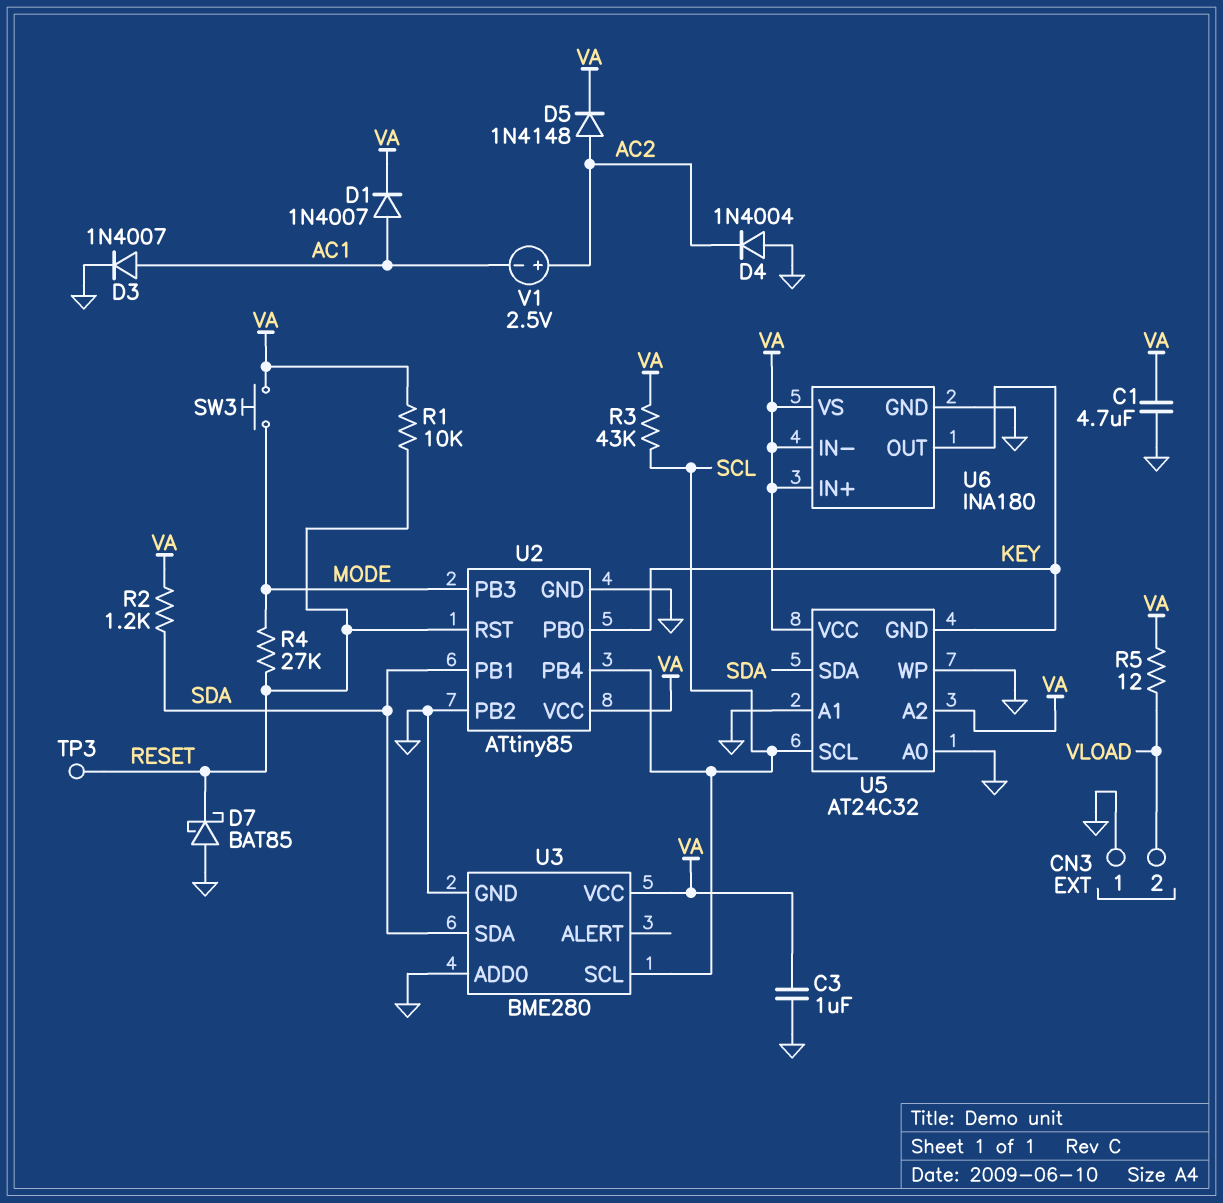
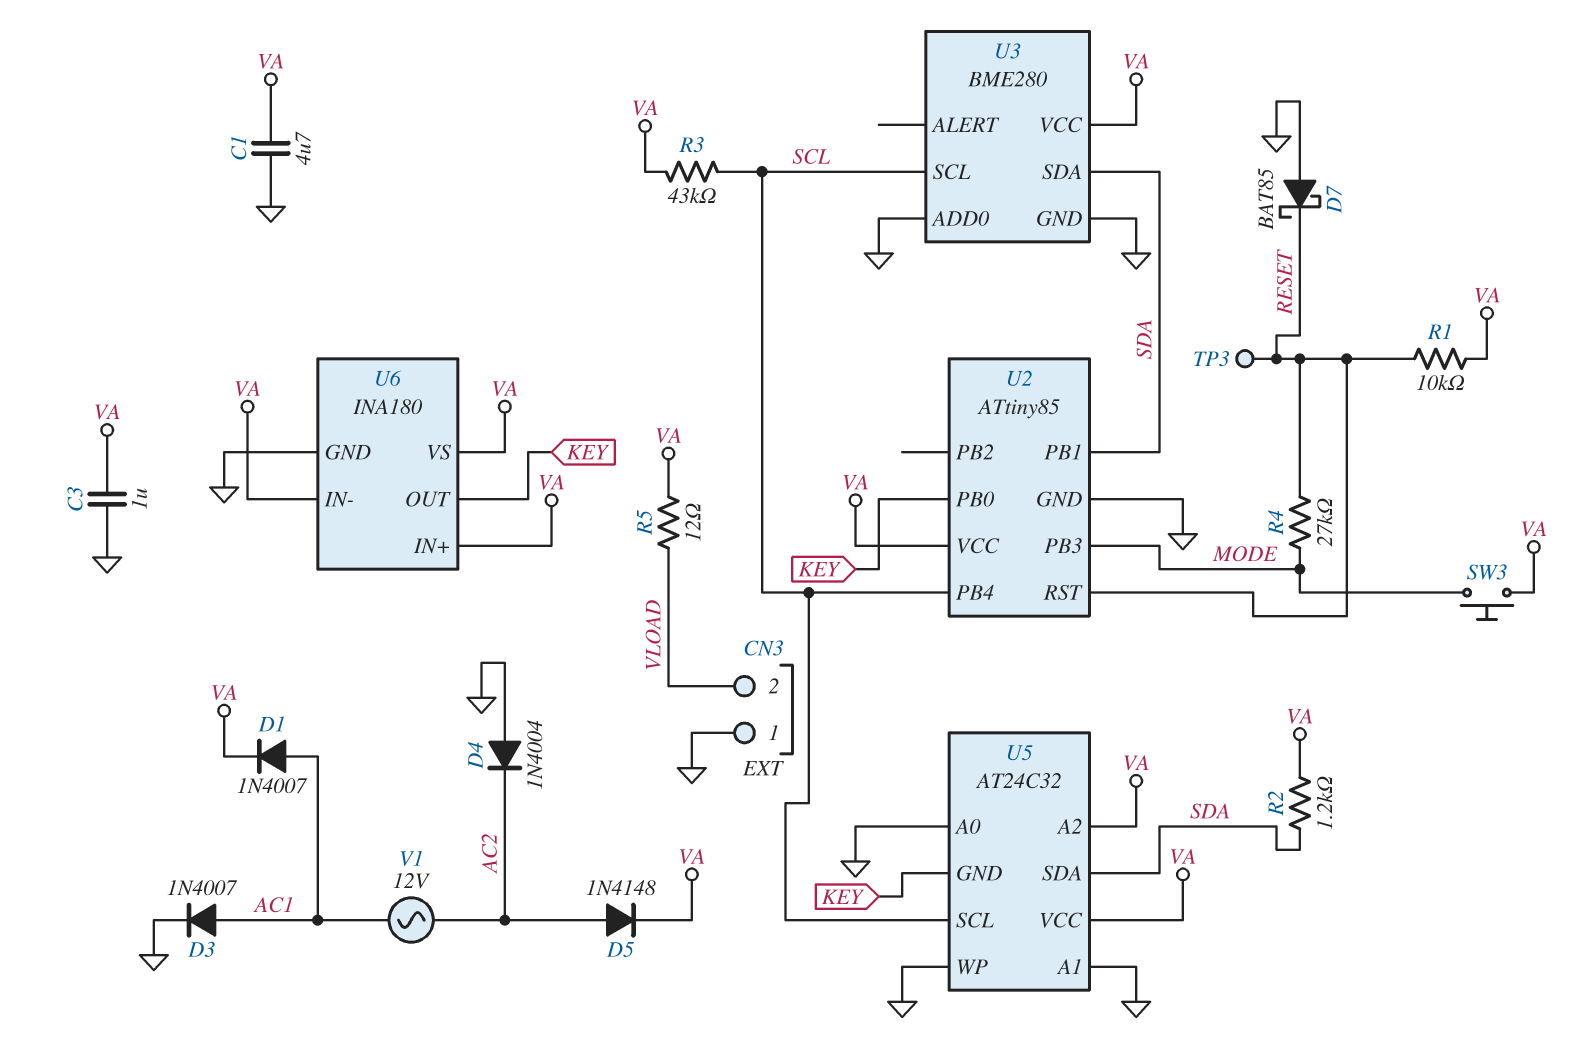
U2 pin PB2: GND -> none
V1: 2.5V (plus AC2, minus AC1) -> AC 12V (AC1, AC2)

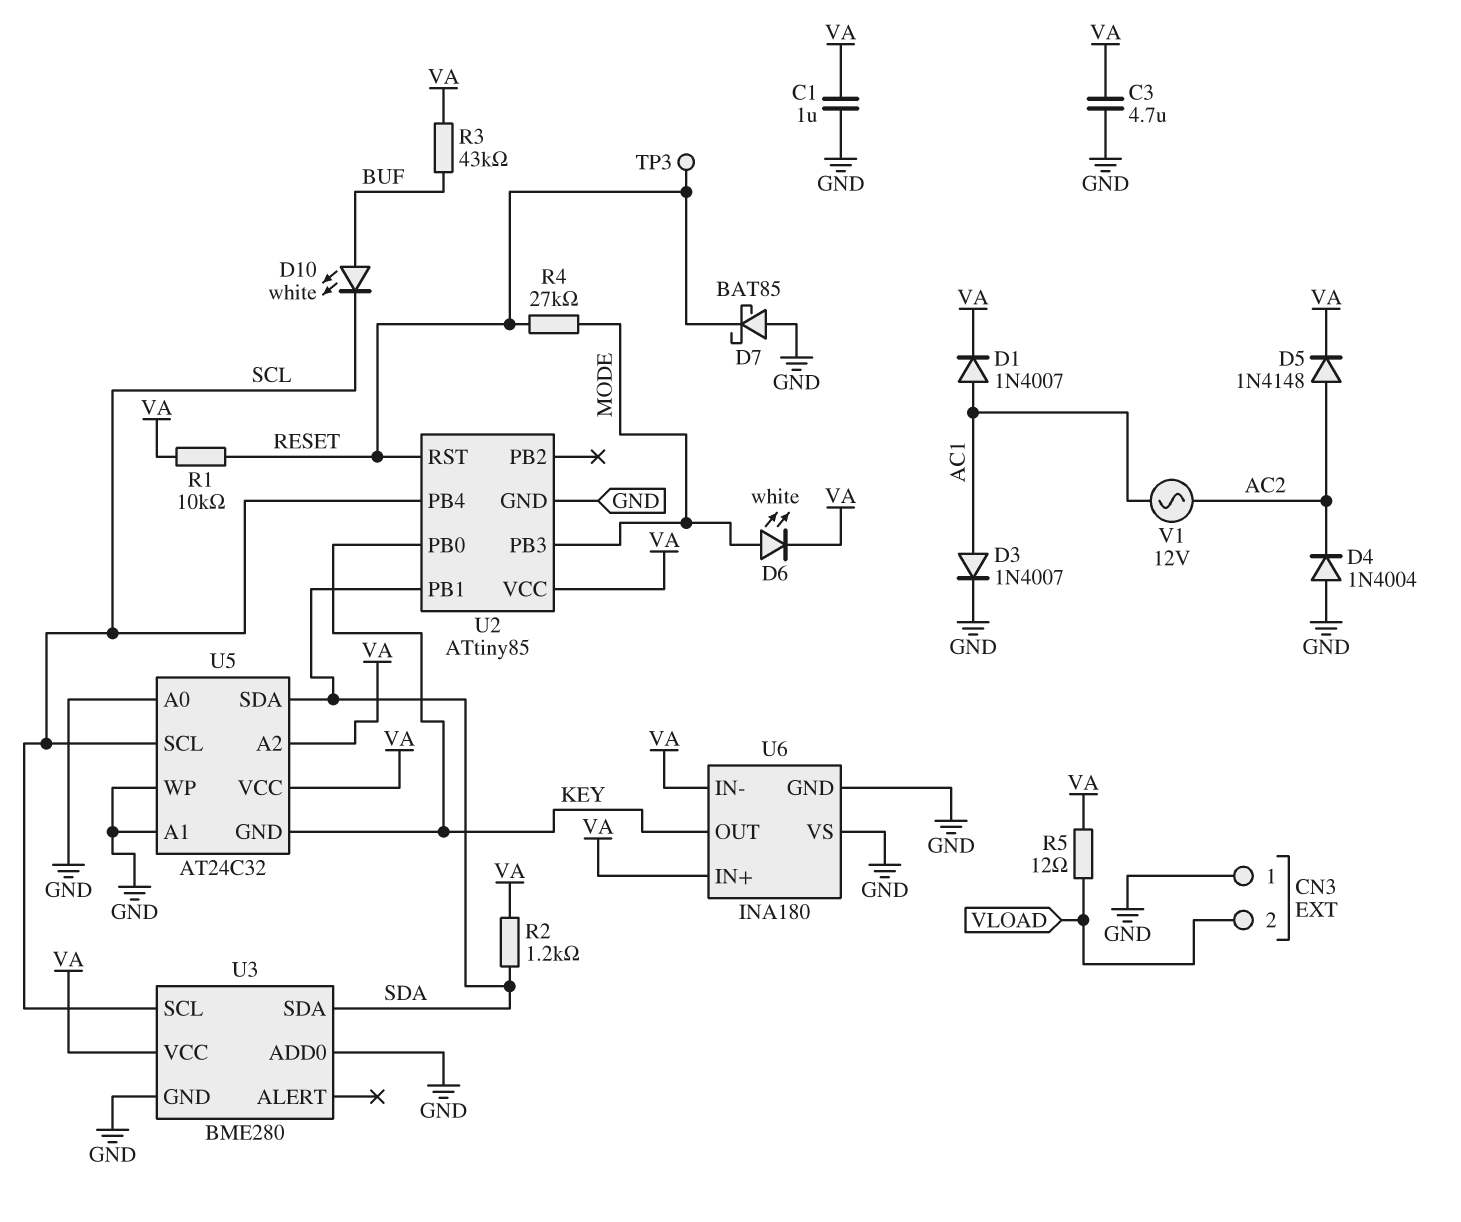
C1: 4.7uF (GND, VA) -> 1uF (GND, VA)
C3: 1uF (GND, VA) -> 4.7uF (GND, VA)
D6: none -> LED white (A MODE, K VA)
D10: none -> LED white (A BUF, K SCL)
R3: 43k (SCL, VA) -> 43k (BUF, VA)
SW3: button (MODE, VA) -> none
U6 pin VS: VA -> GND

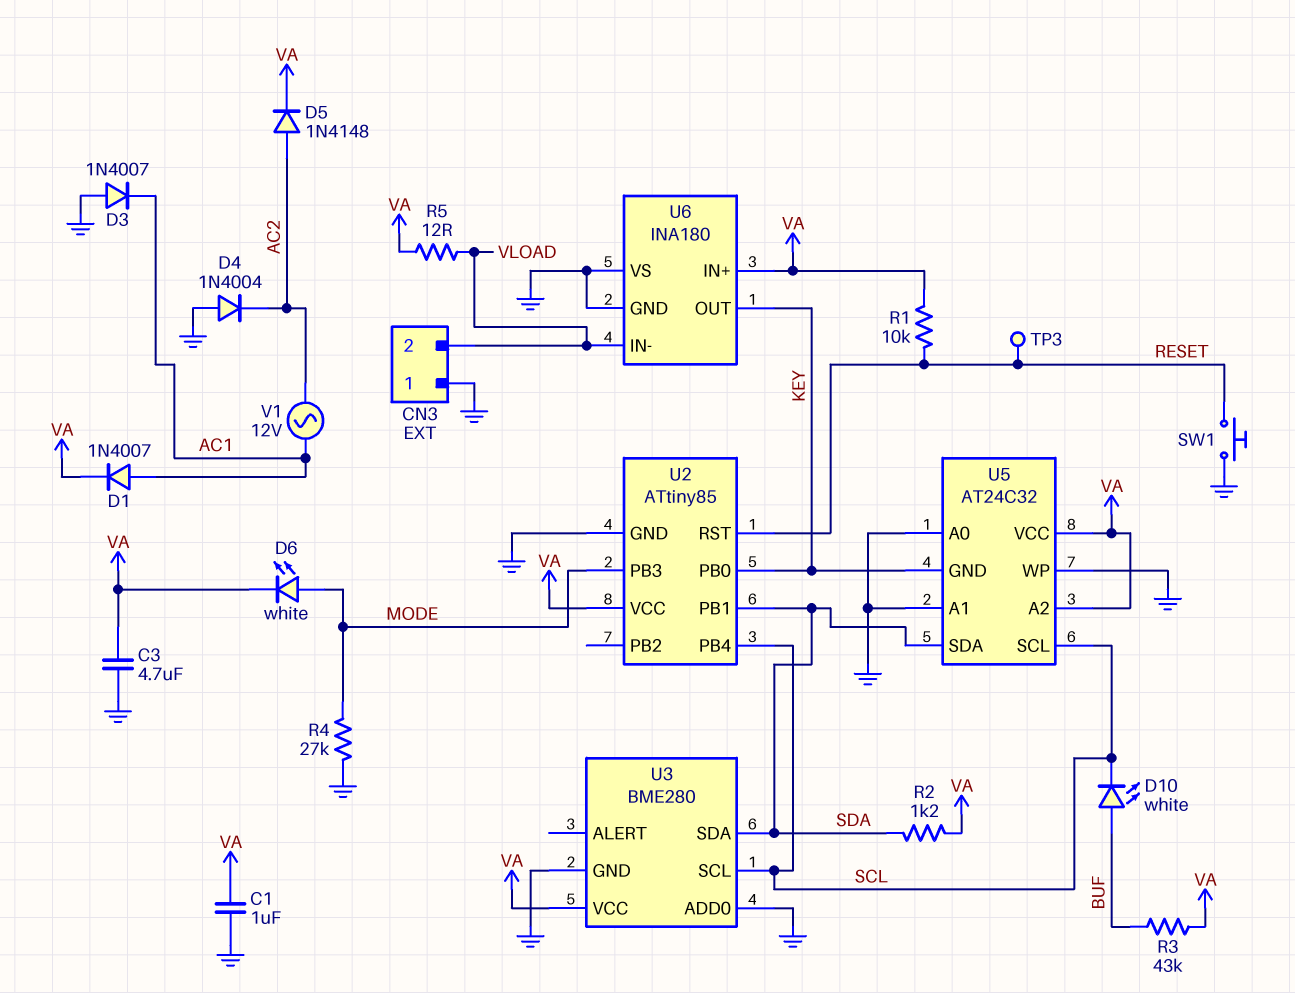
D3: diode 1N4007 (A AC1, K GND) -> diode 1N4007 (A GND, K AC1)
D7: schottky BAT85 (A GND, K RESET) -> none
R4: 27k (MODE, RESET) -> 27k (GND, MODE)
SW1: none -> button (GND, RESET)
U6 pin IN-: VA -> VLOAD

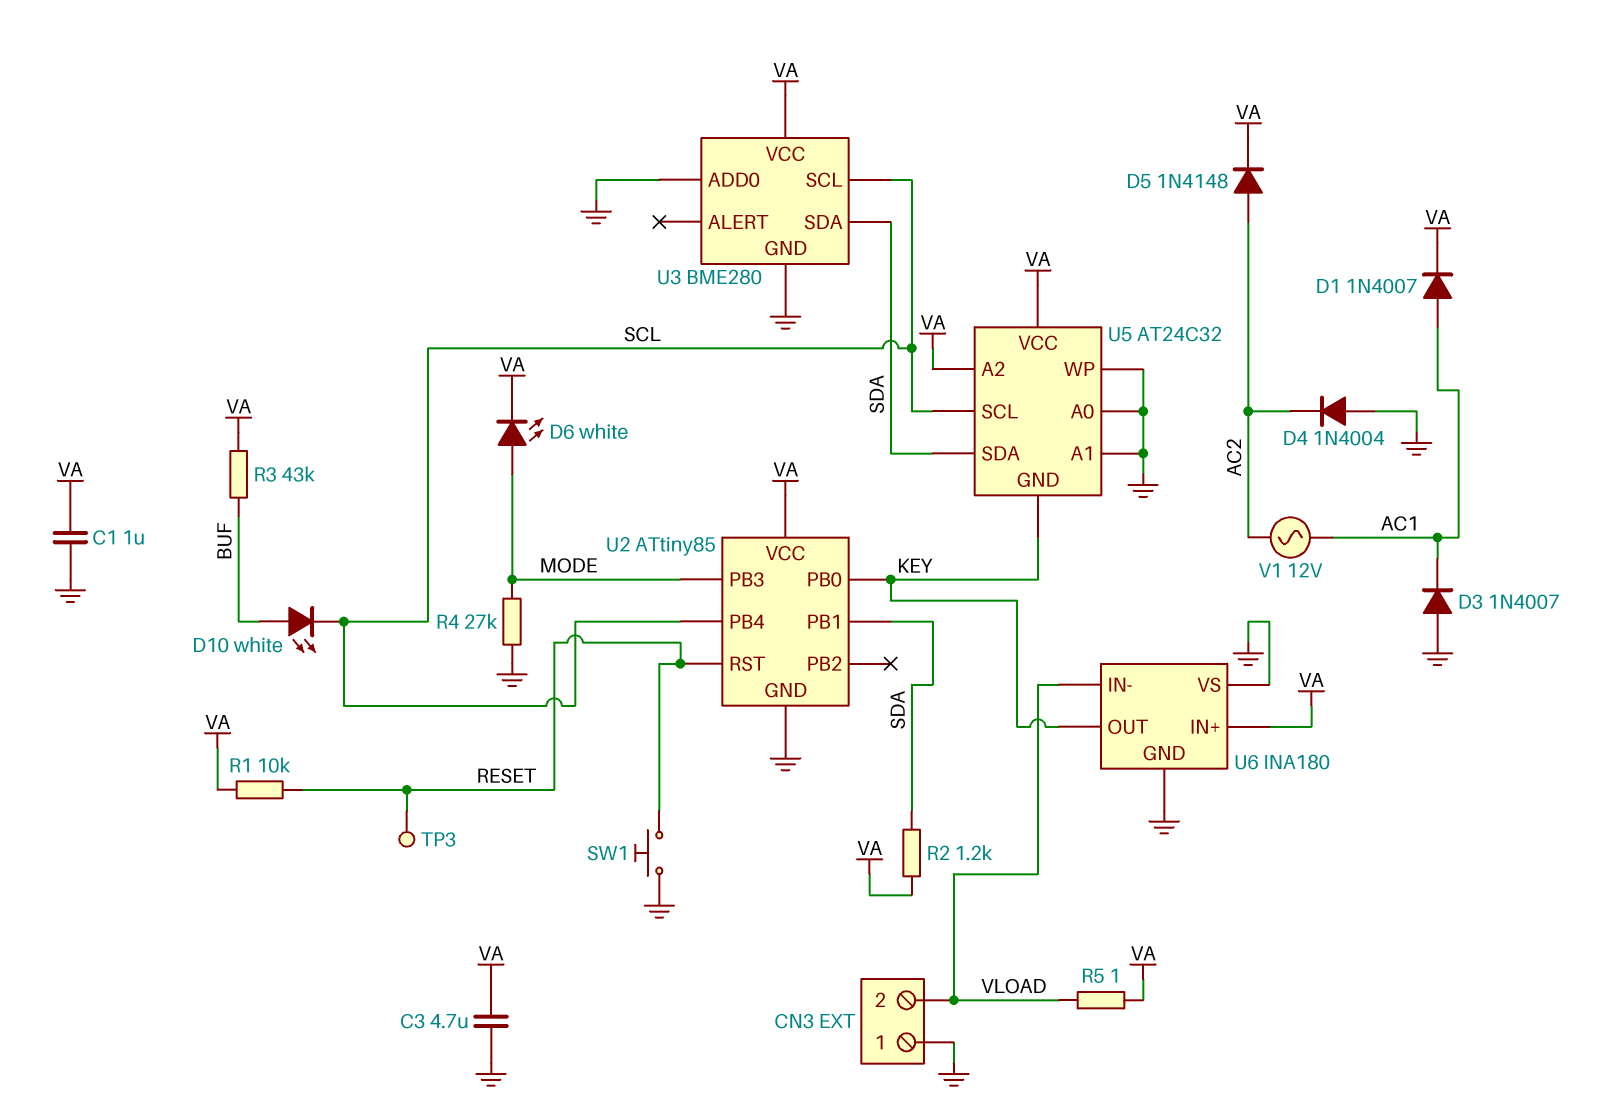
R5: 12 (VA, VLOAD) -> 1 (VA, VLOAD)

